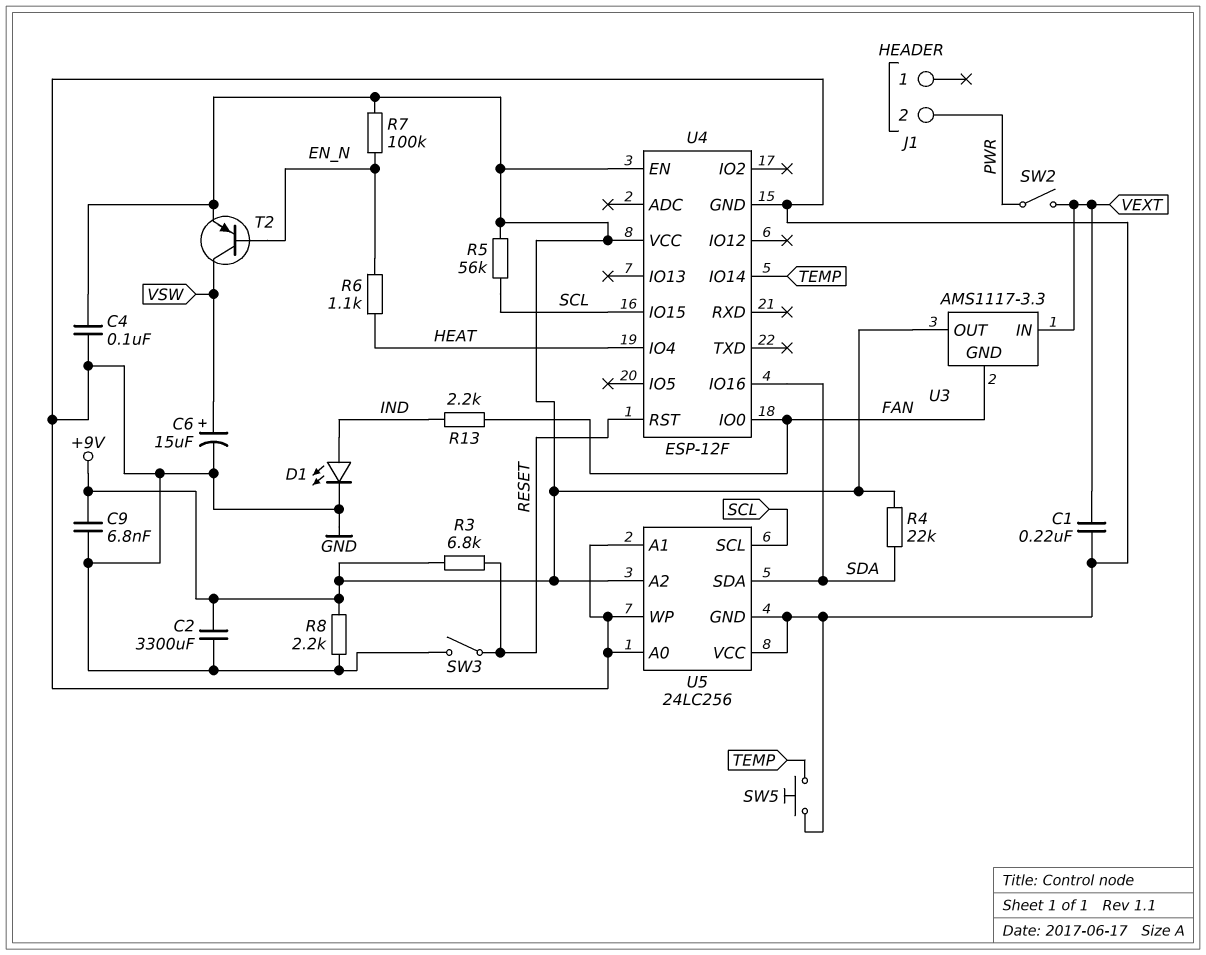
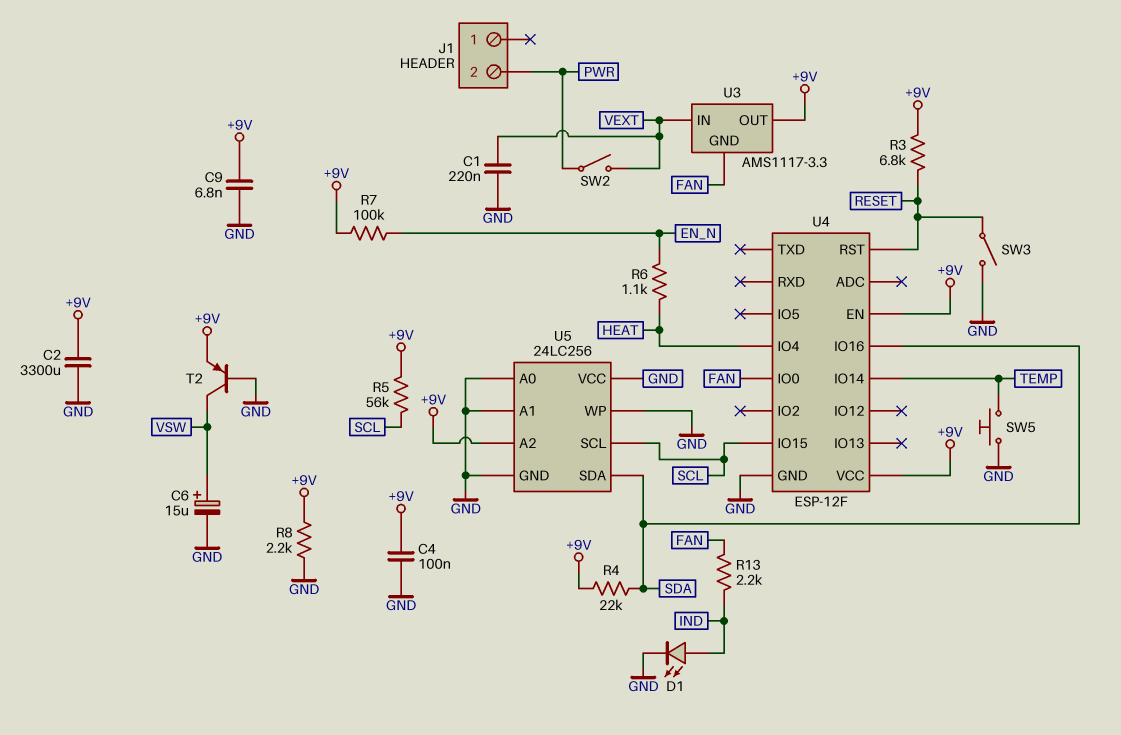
T2: PNP (B EN_N, C VSW, E +9V) -> PNP (B GND, C VSW, E +9V)

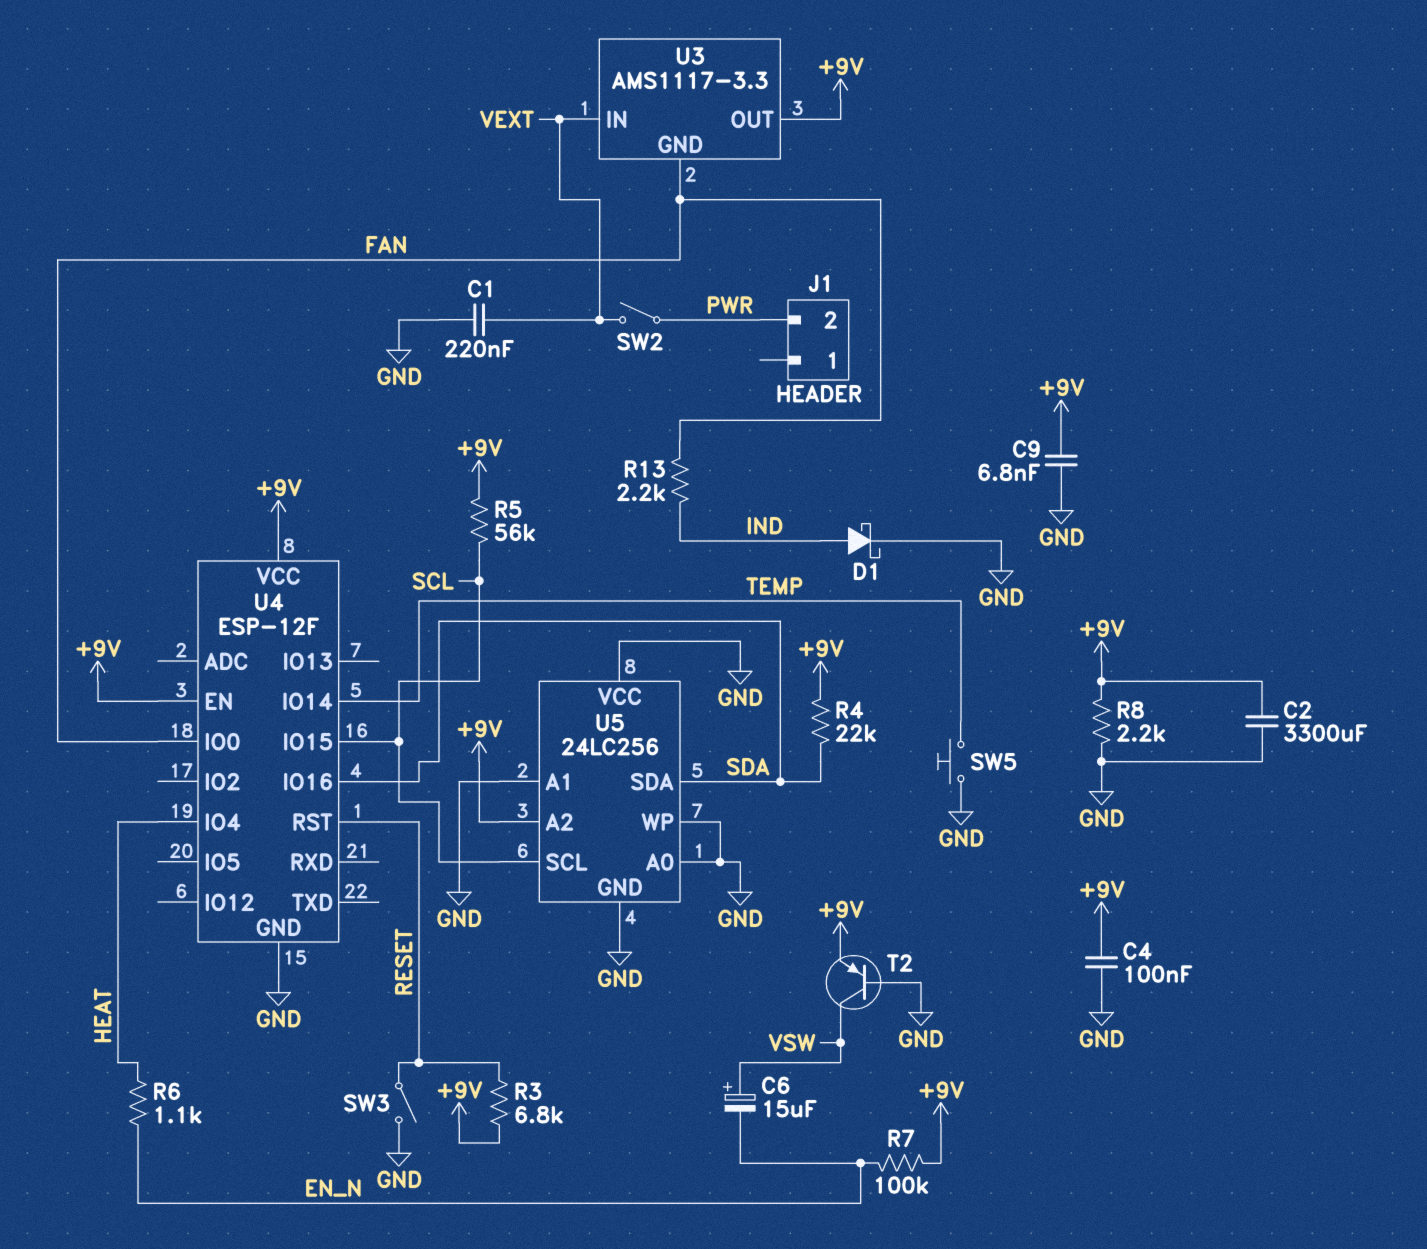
C6: 15uF (plus VSW, minus GND) -> 15uF (plus VSW, minus EN_N)
D1: LED (A IND, K GND) -> schottky (A IND, K GND)

